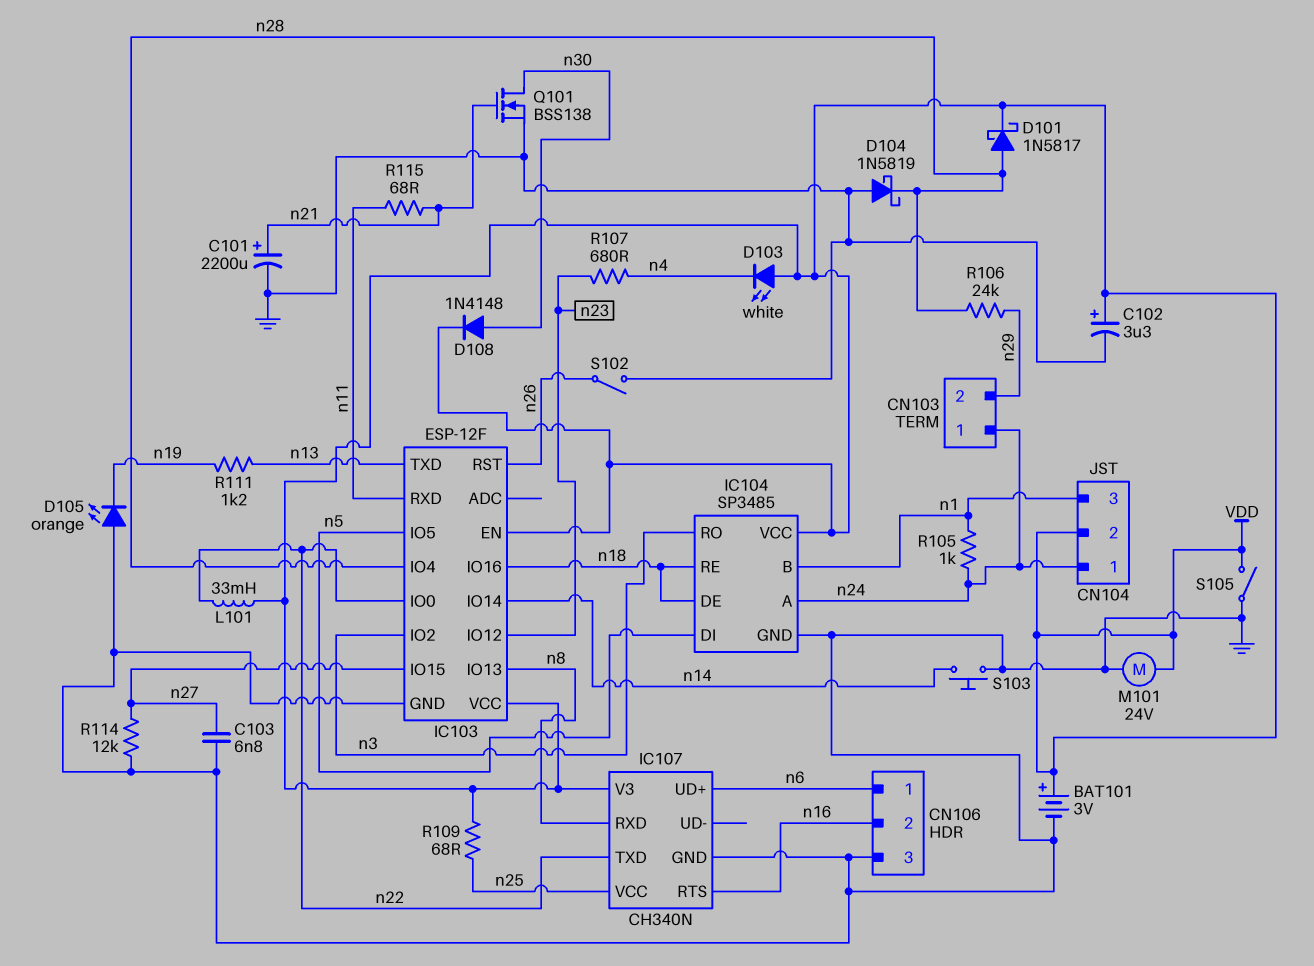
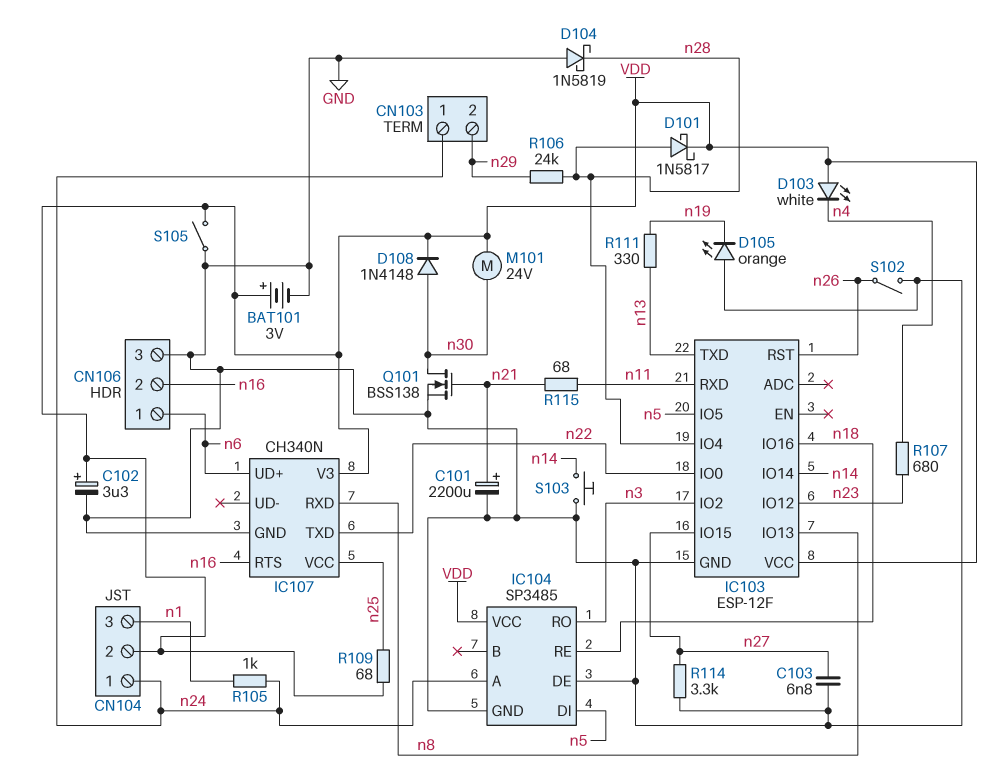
IC103 pin EN: VDD -> none
IC104 pin B: n1 -> none
IC104 pin DE: n18 -> GND
L101: 33mH (VDD, n22) -> none
M101: motor 24V (GND, VDD) -> motor 24V (VDD, n30)
R111: 1.2k (n13, n19) -> 330 (n13, n19)
R114: 12k (GND, n27) -> 3.3k (GND, n27)

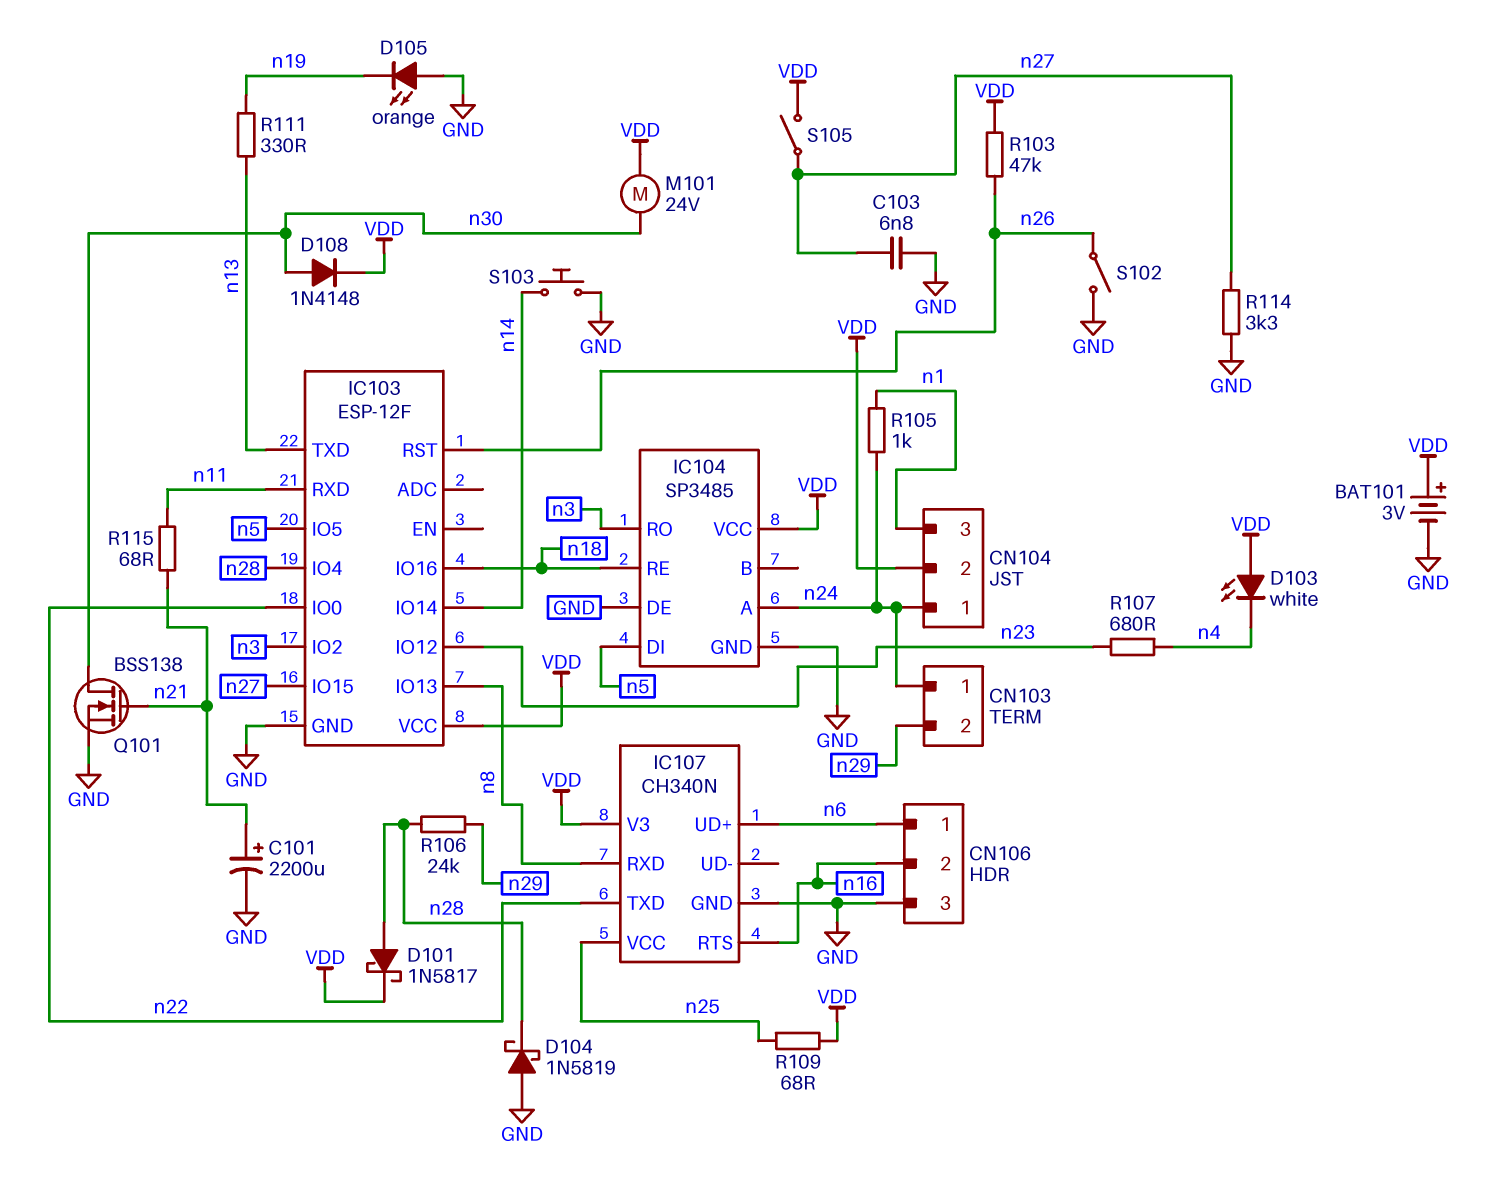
C102: 3.3uF (plus VDD, minus GND) -> none
R103: none -> 47k (VDD, n26)
S105: switch (GND, VDD) -> switch (VDD, n27)

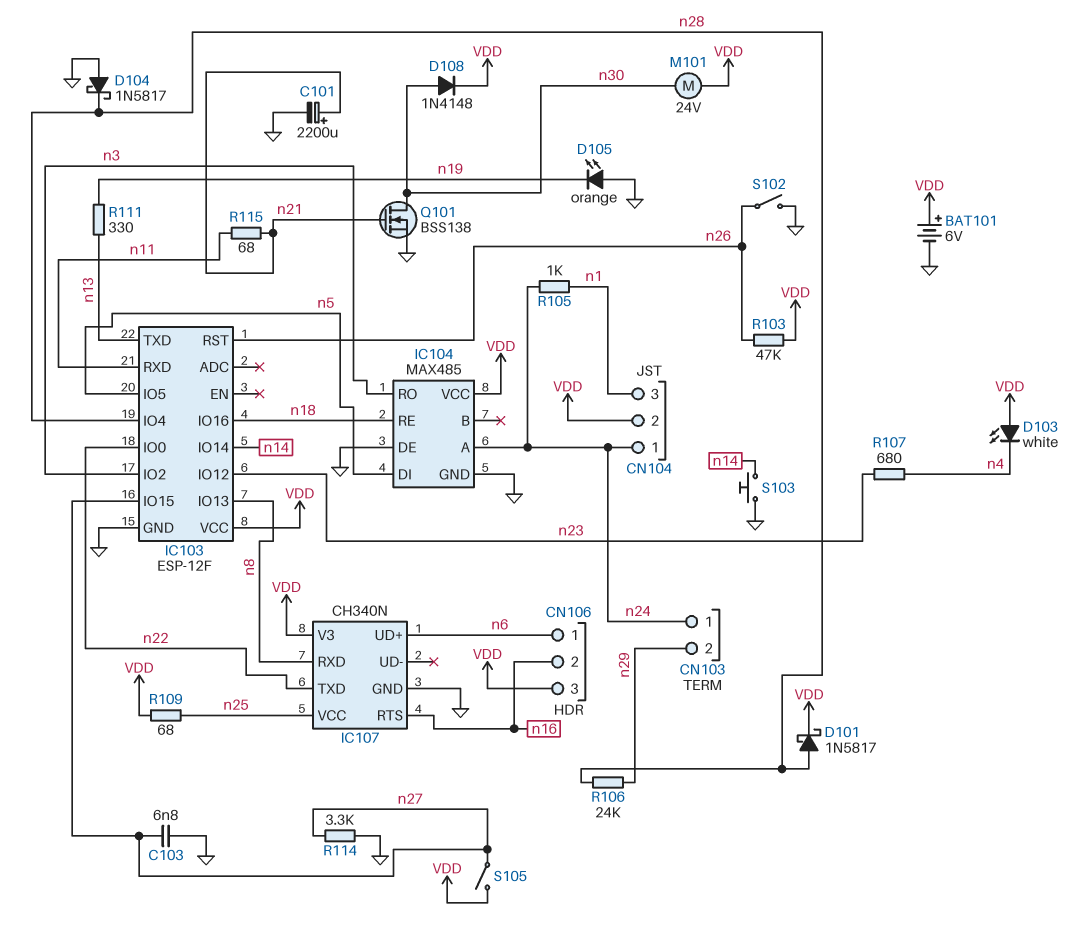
BAT101: 3V (plus VDD, minus GND) -> 6V (plus VDD, minus GND)
CN106 pin 3: GND -> VDD
D104: schottky 1N5819 (A GND, K n28) -> schottky 1N5817 (A GND, K n28)
IC104: SP3485 -> MAX485

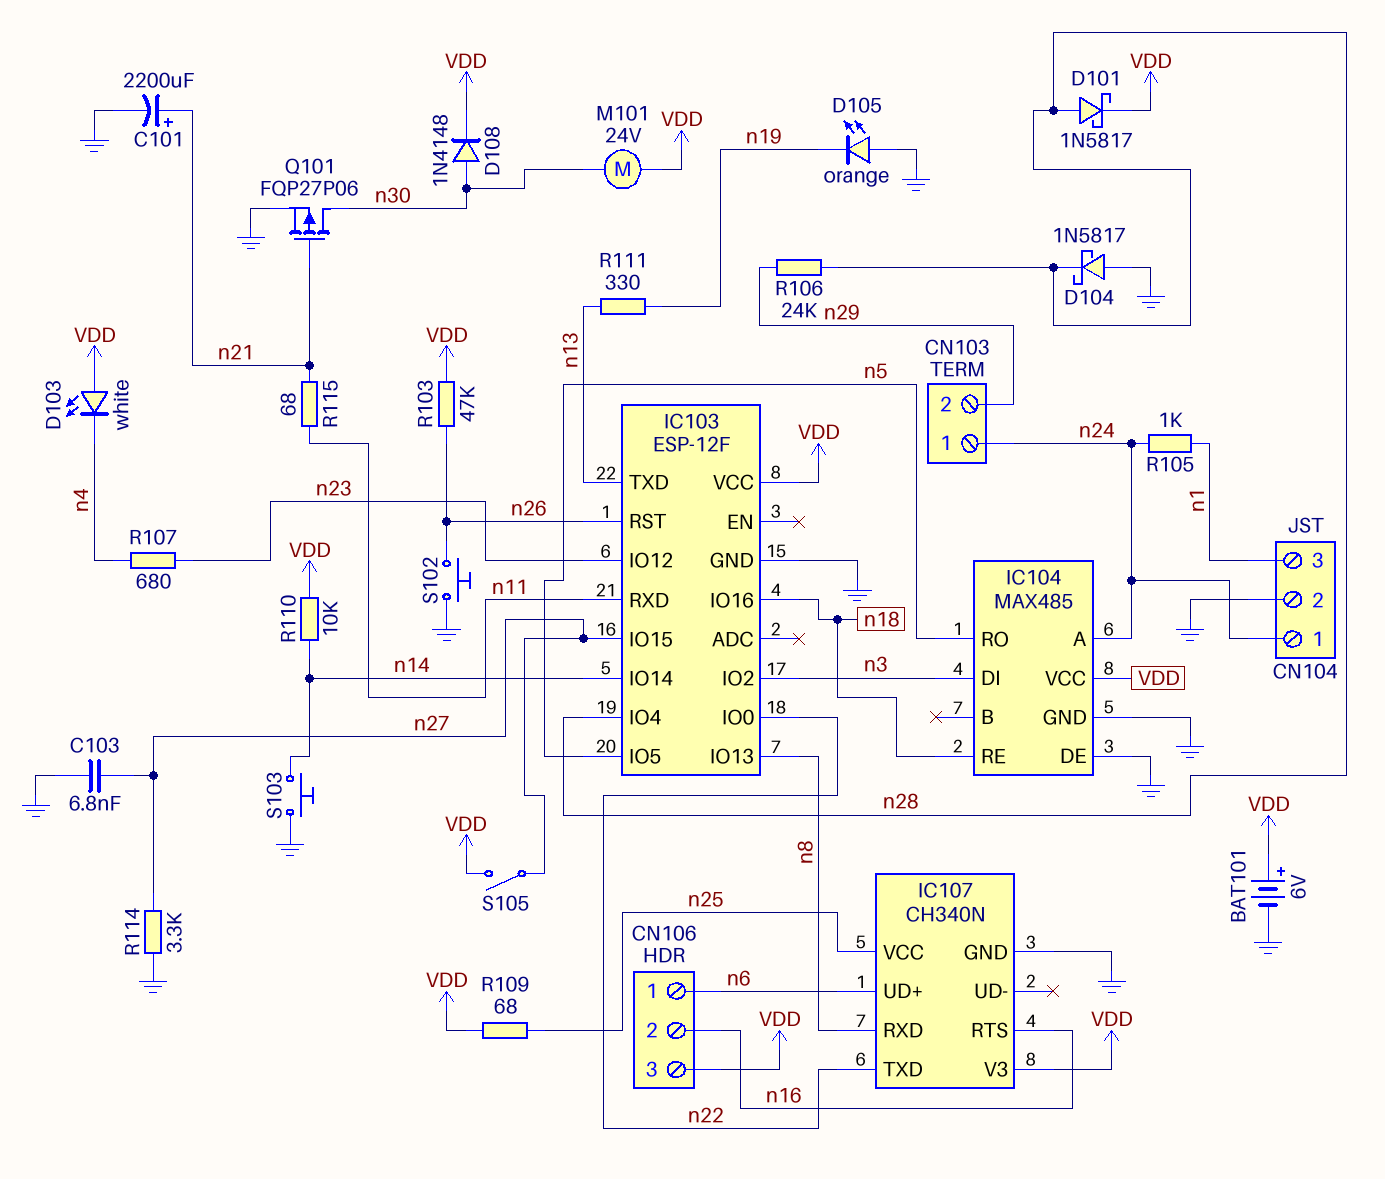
CN104 pin 2: VDD -> GND
IC104 pin DI: n5 -> n3
IC104 pin RO: n3 -> n5
Q101: NMOS BSS138 (G n21, D n30, S GND) -> PMOS FQP27P06 (G n21, D n30, S GND)
R110: none -> 10k (VDD, n14)
S102: switch (GND, n26) -> button (GND, n26)

